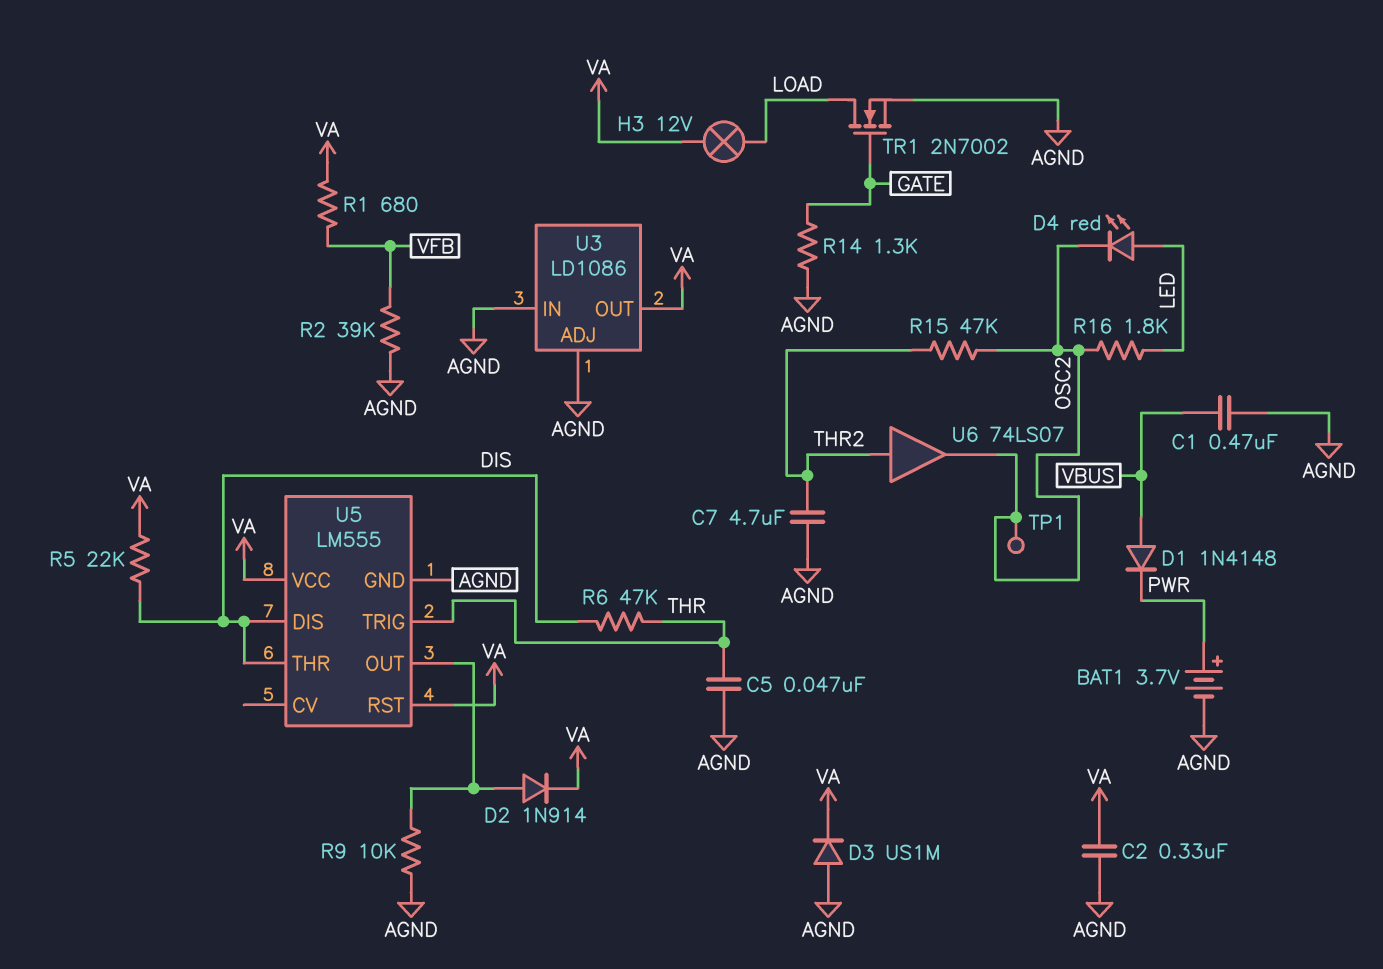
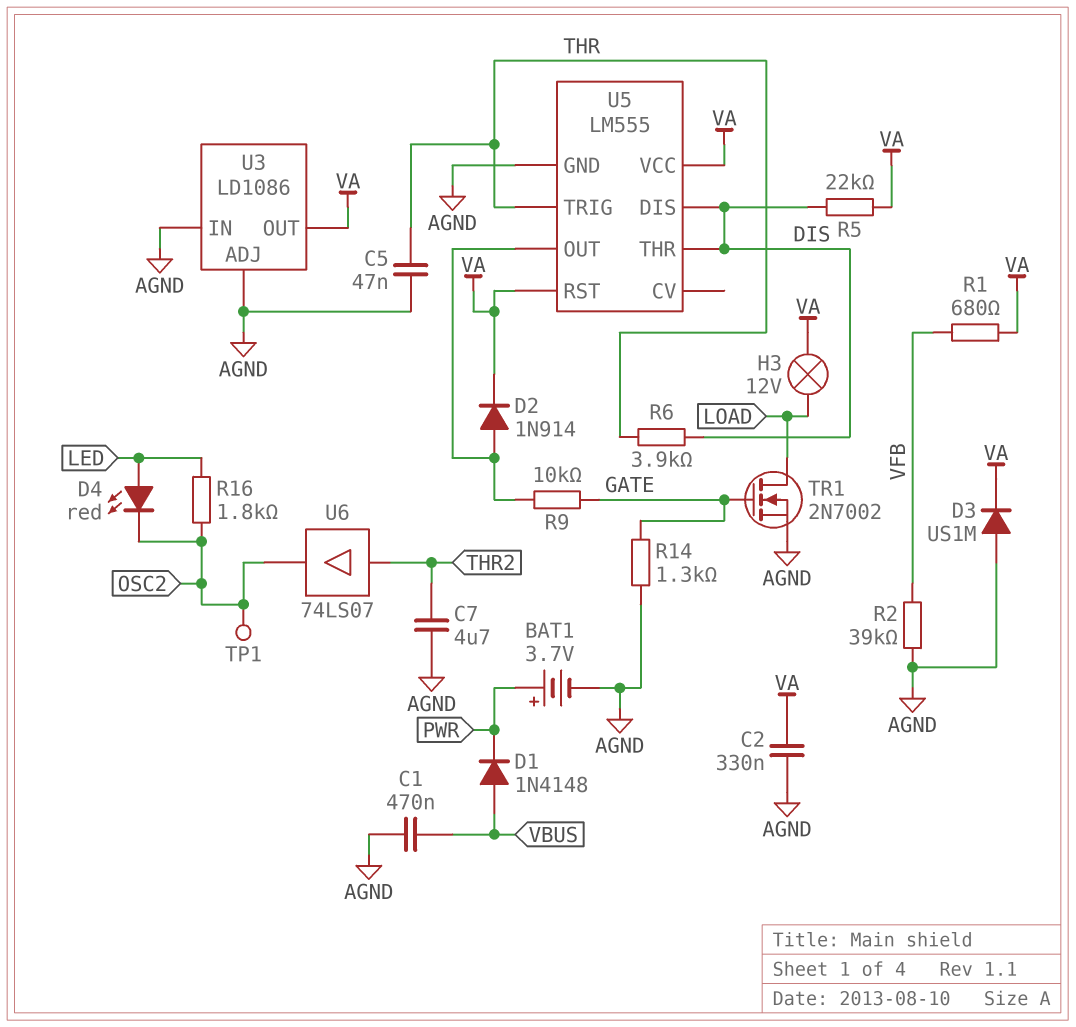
R6: 47k (DIS, THR) -> 3.9k (DIS, THR)
R9: 10k (AGND, U5/OUT) -> 10k (GATE, U5/OUT)
R15: 47k (OSC2, THR2) -> none

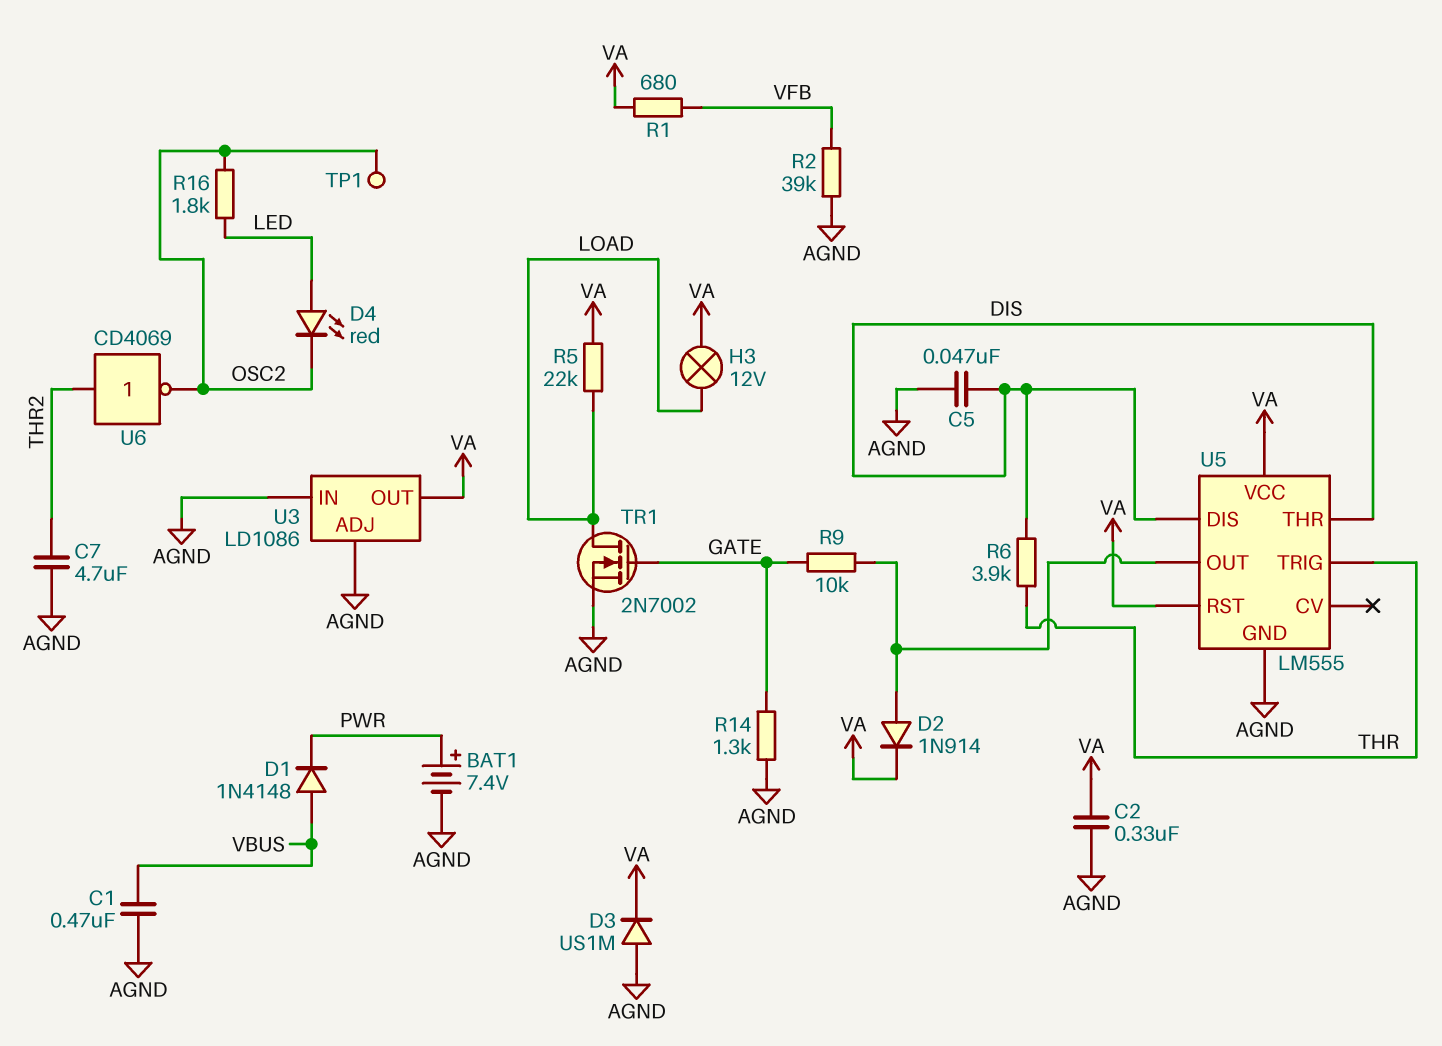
BAT1: 3.7V (plus PWR, minus AGND) -> 7.4V (plus PWR, minus AGND)
C5: 47nF (AGND, THR) -> 47nF (AGND, DIS)
R5: 22k (DIS, VA) -> 22k (LOAD, VA)
U6: buffer 74LS07 (in THR2, out OSC2) -> NOT CD4069 (in THR2, out OSC2)

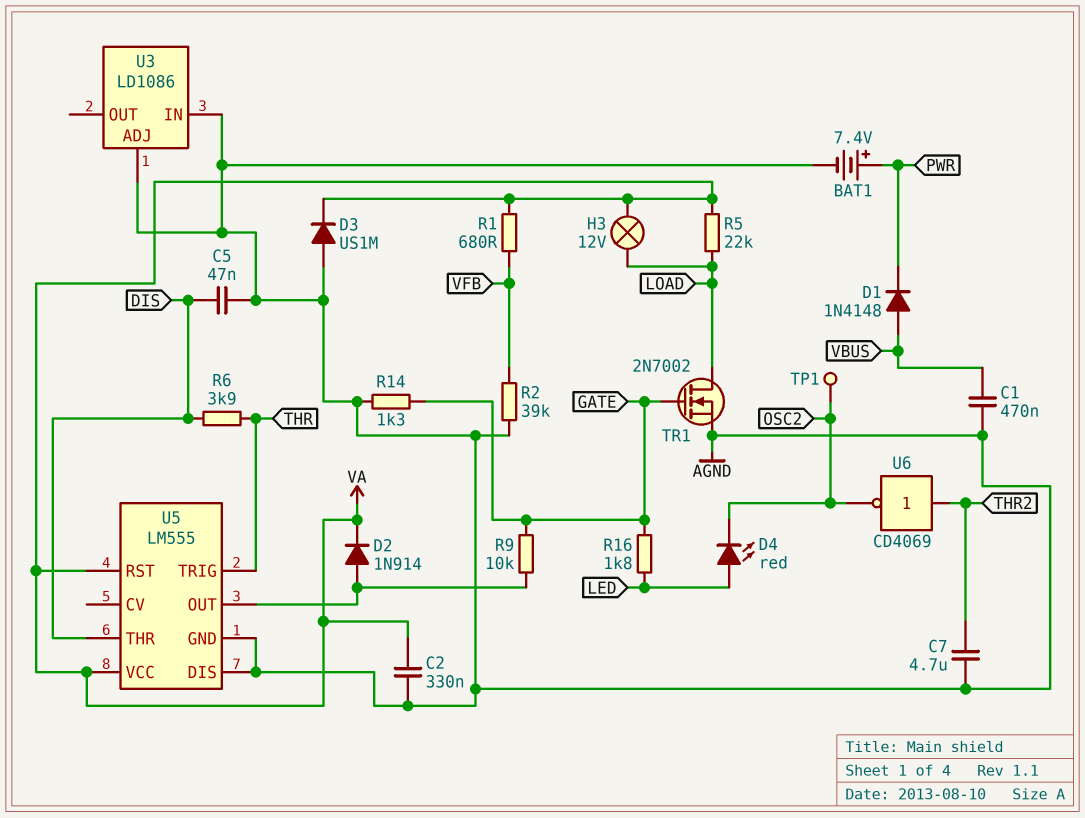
R16: 1.8k (LED, OSC2) -> 1.8k (GATE, LED)
U3 pin OUT: VA -> none
U5 pin DIS: DIS -> AGND

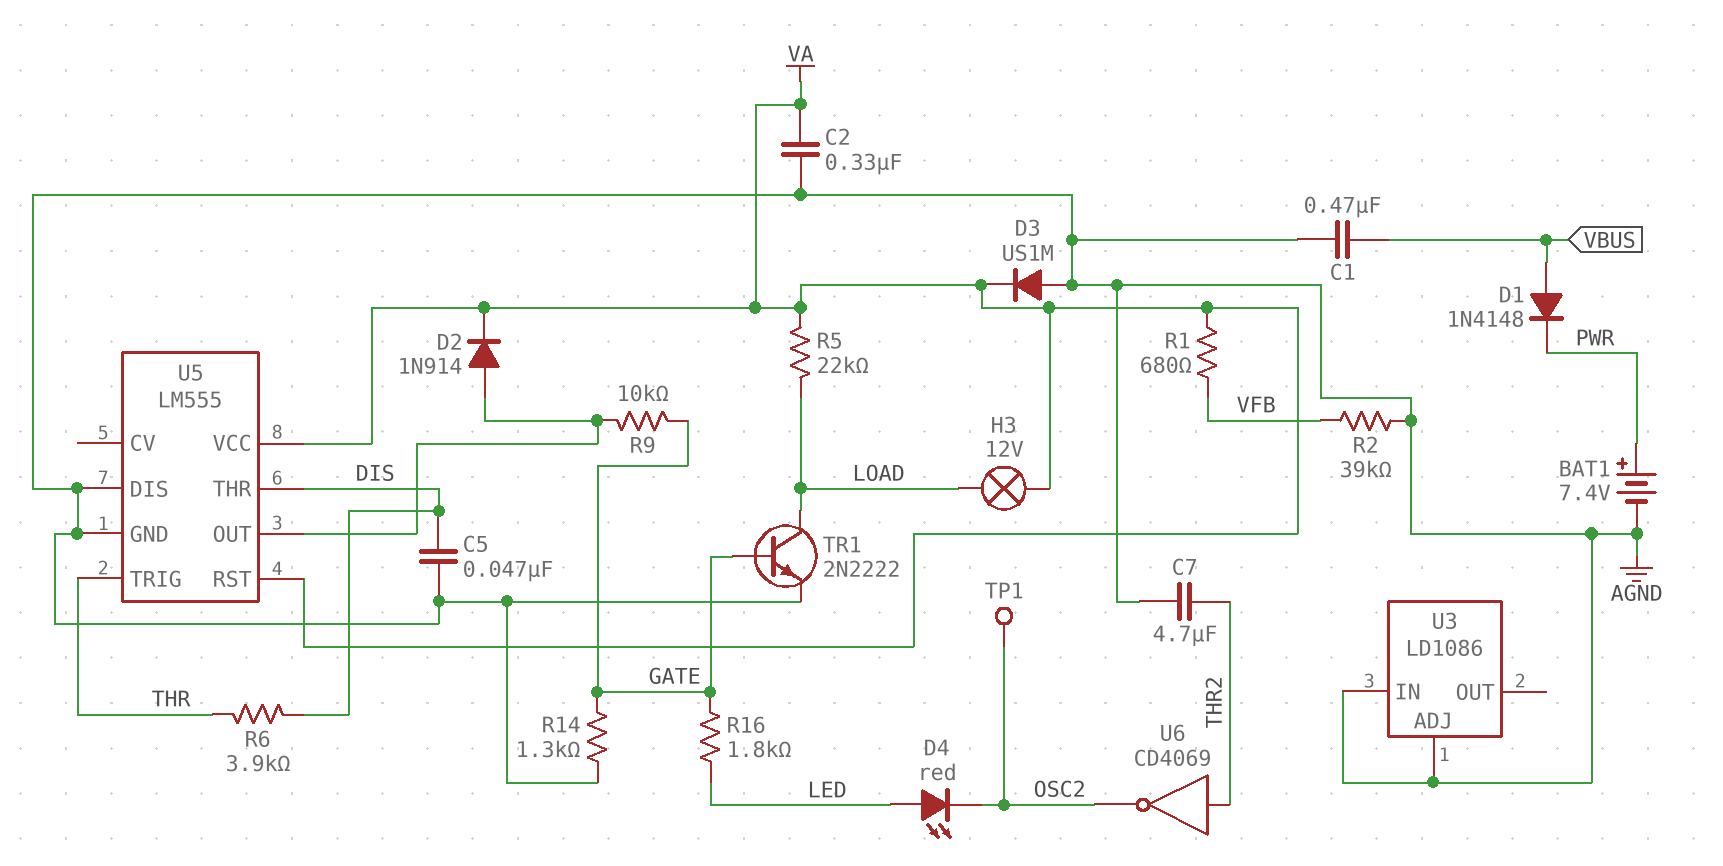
TR1: NMOS 2N7002 (G GATE, D LOAD, S AGND) -> NPN 2N2222 (B GATE, C LOAD, E AGND)

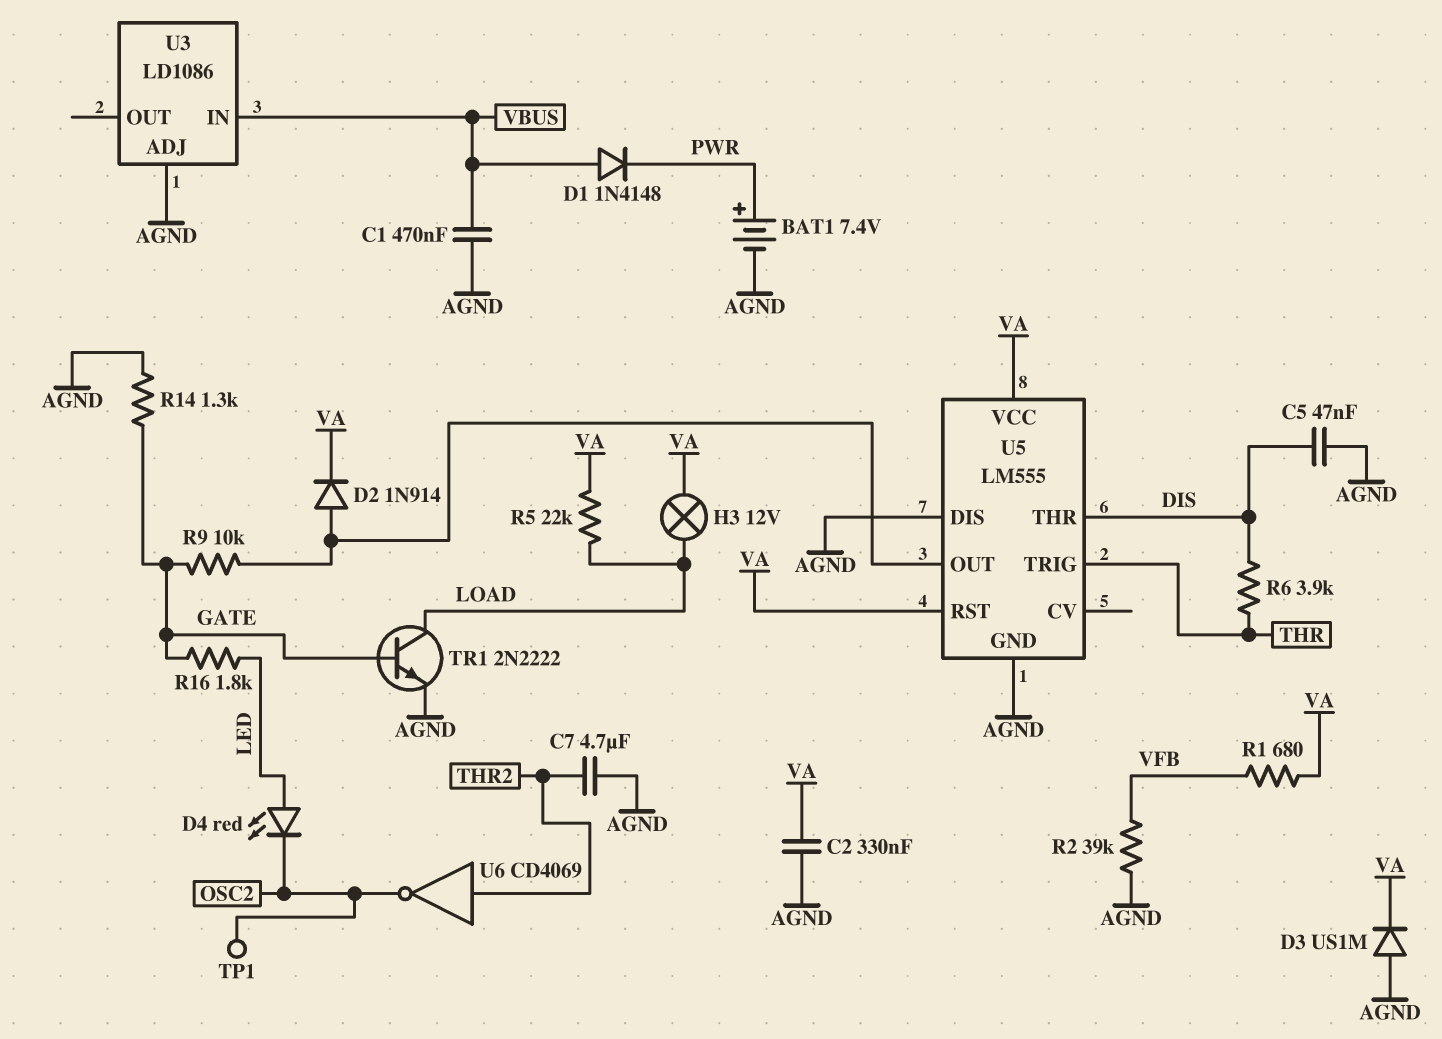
U3 pin IN: AGND -> VBUS

